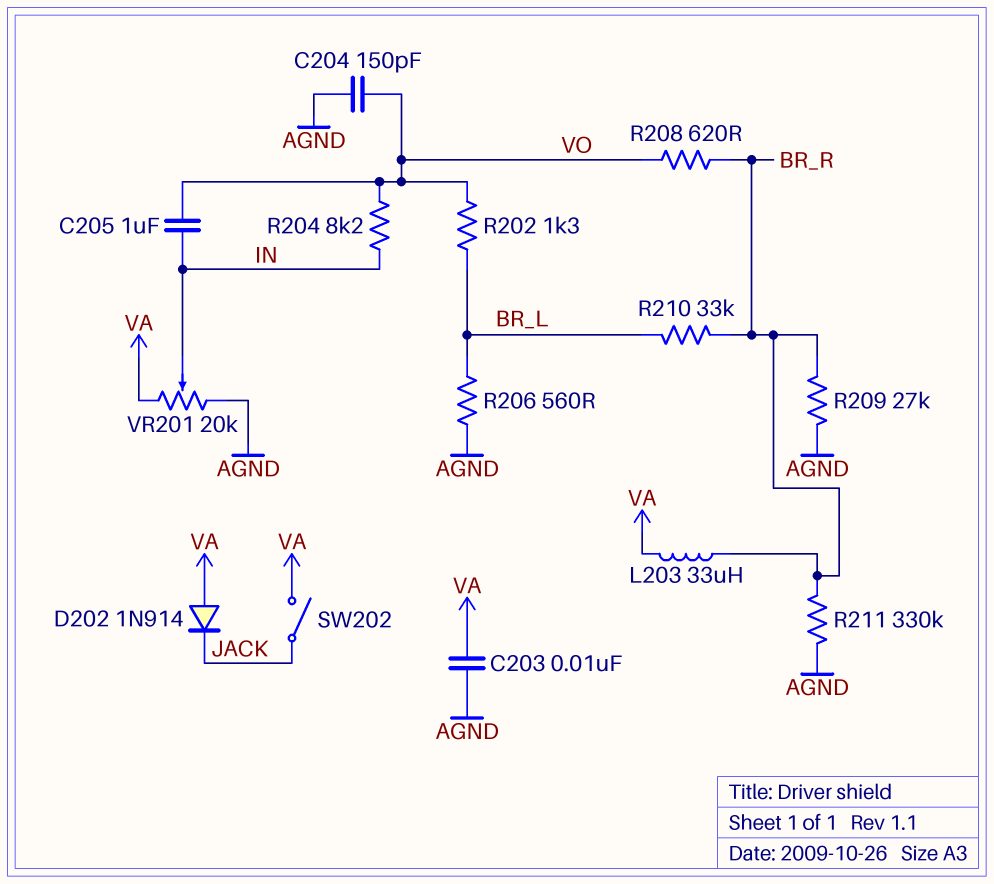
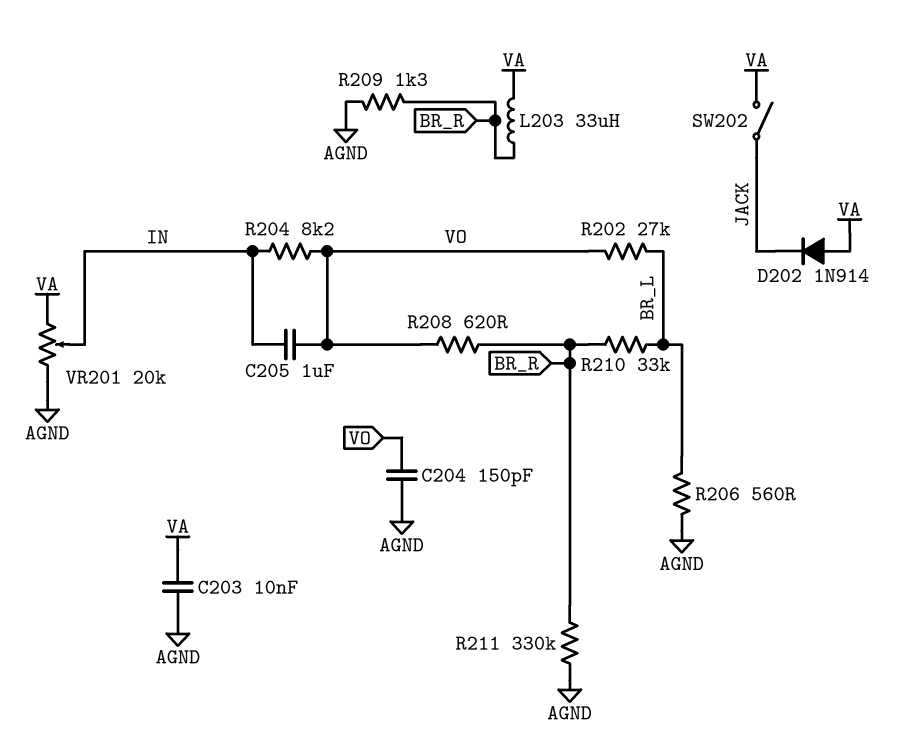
R202: 1.3k (BR_L, VO) -> 27k (BR_L, VO)
R209: 27k (AGND, BR_R) -> 1.3k (AGND, BR_R)

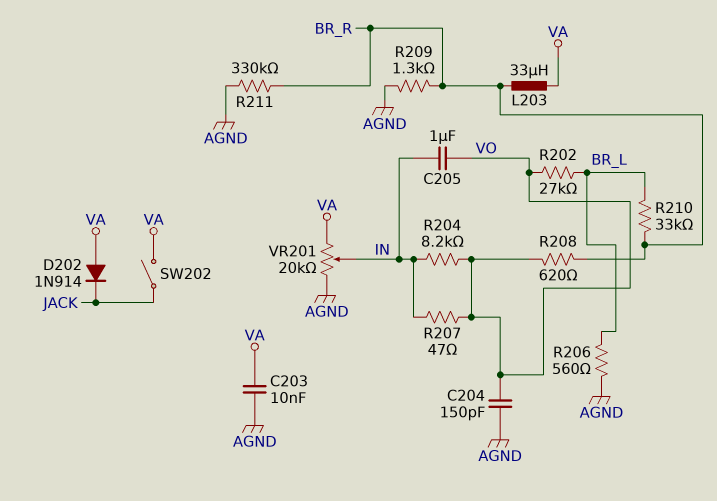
R207: none -> 47 (IN, VO)

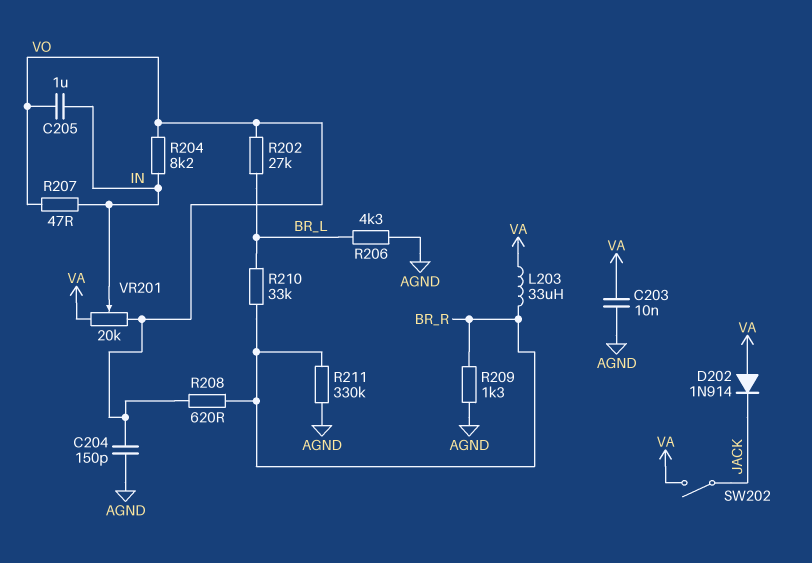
R206: 560 (AGND, BR_L) -> 4.3k (AGND, BR_L)
VR201: 20k (AGND, VA, wiper IN) -> 20k (VA, VO, wiper IN)

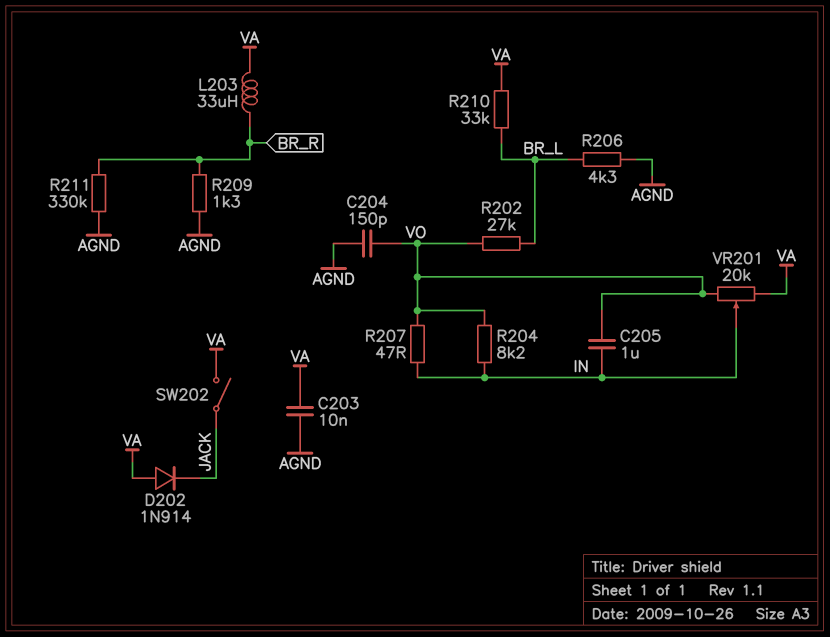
R208: 620 (BR_R, VO) -> none
R210: 33k (BR_L, BR_R) -> 33k (BR_L, VA)

